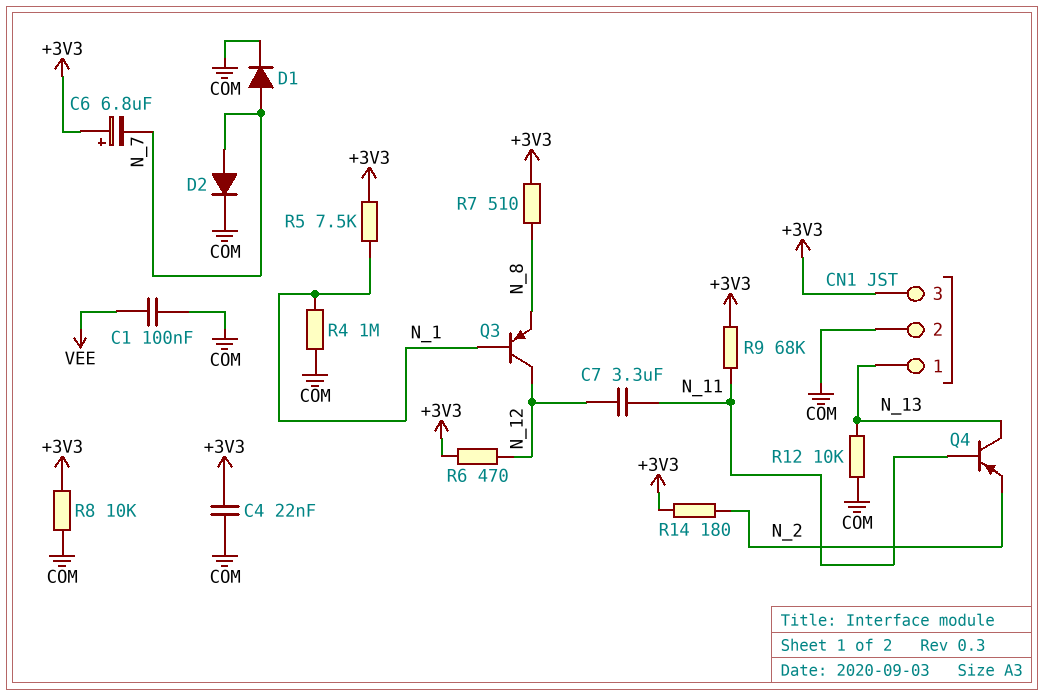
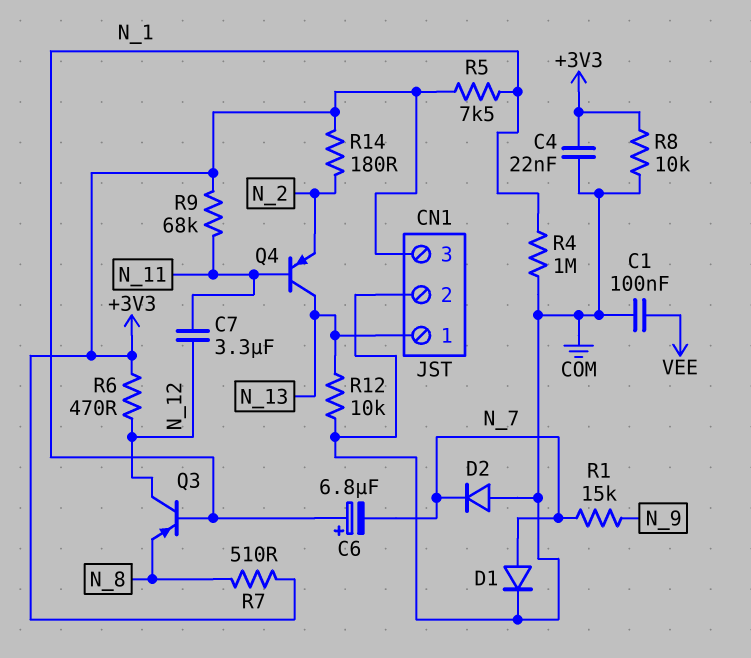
C6: 6.8uF (plus +3V3, minus N_7) -> 6.8uF (plus N_1, minus N_7)
D2: diode (A N_7, K COM) -> diode (A COM, K N_7)
R1: none -> 15k (N_7, N_9)

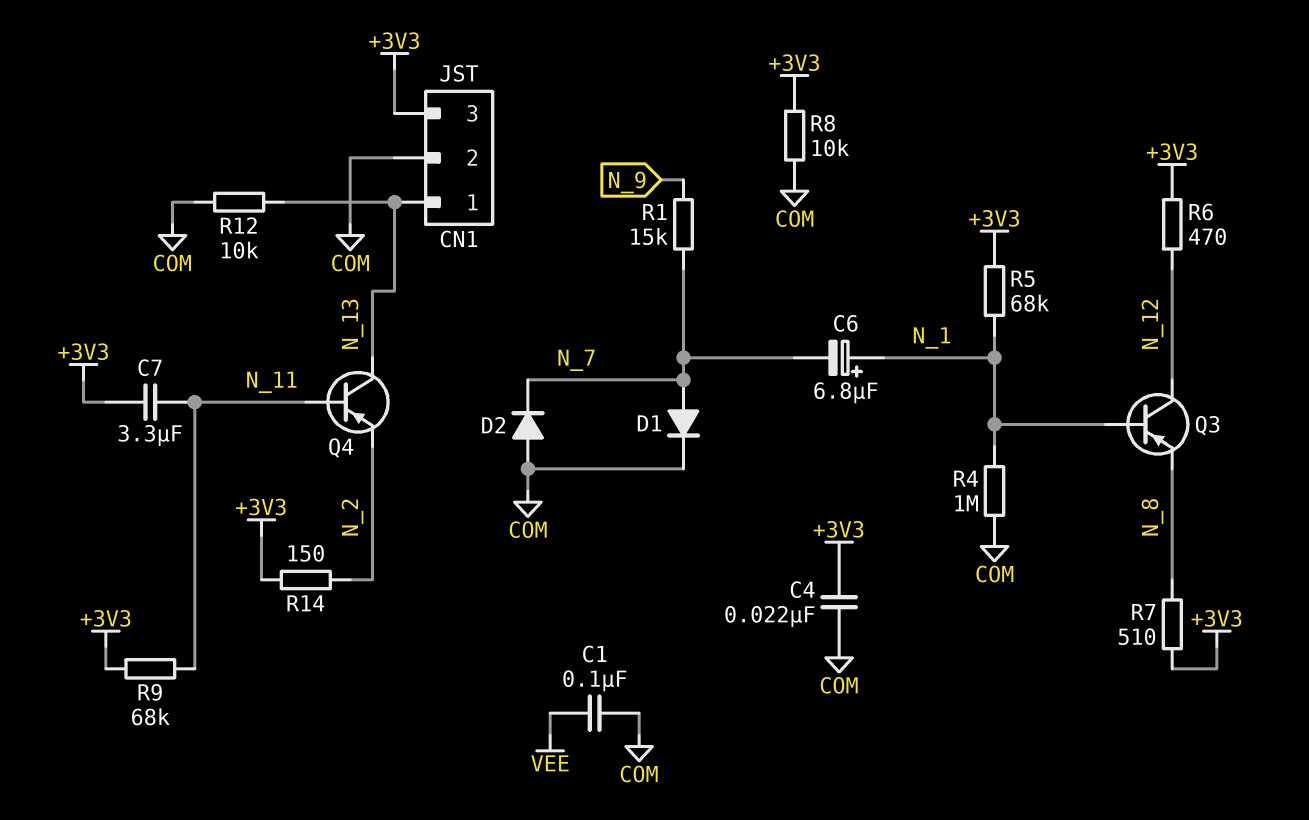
C7: 3.3uF (N_11, N_12) -> 3.3uF (+3V3, N_11)
R5: 7.5k (+3V3, N_1) -> 68k (+3V3, N_1)
R14: 180 (+3V3, N_2) -> 150 (+3V3, N_2)

